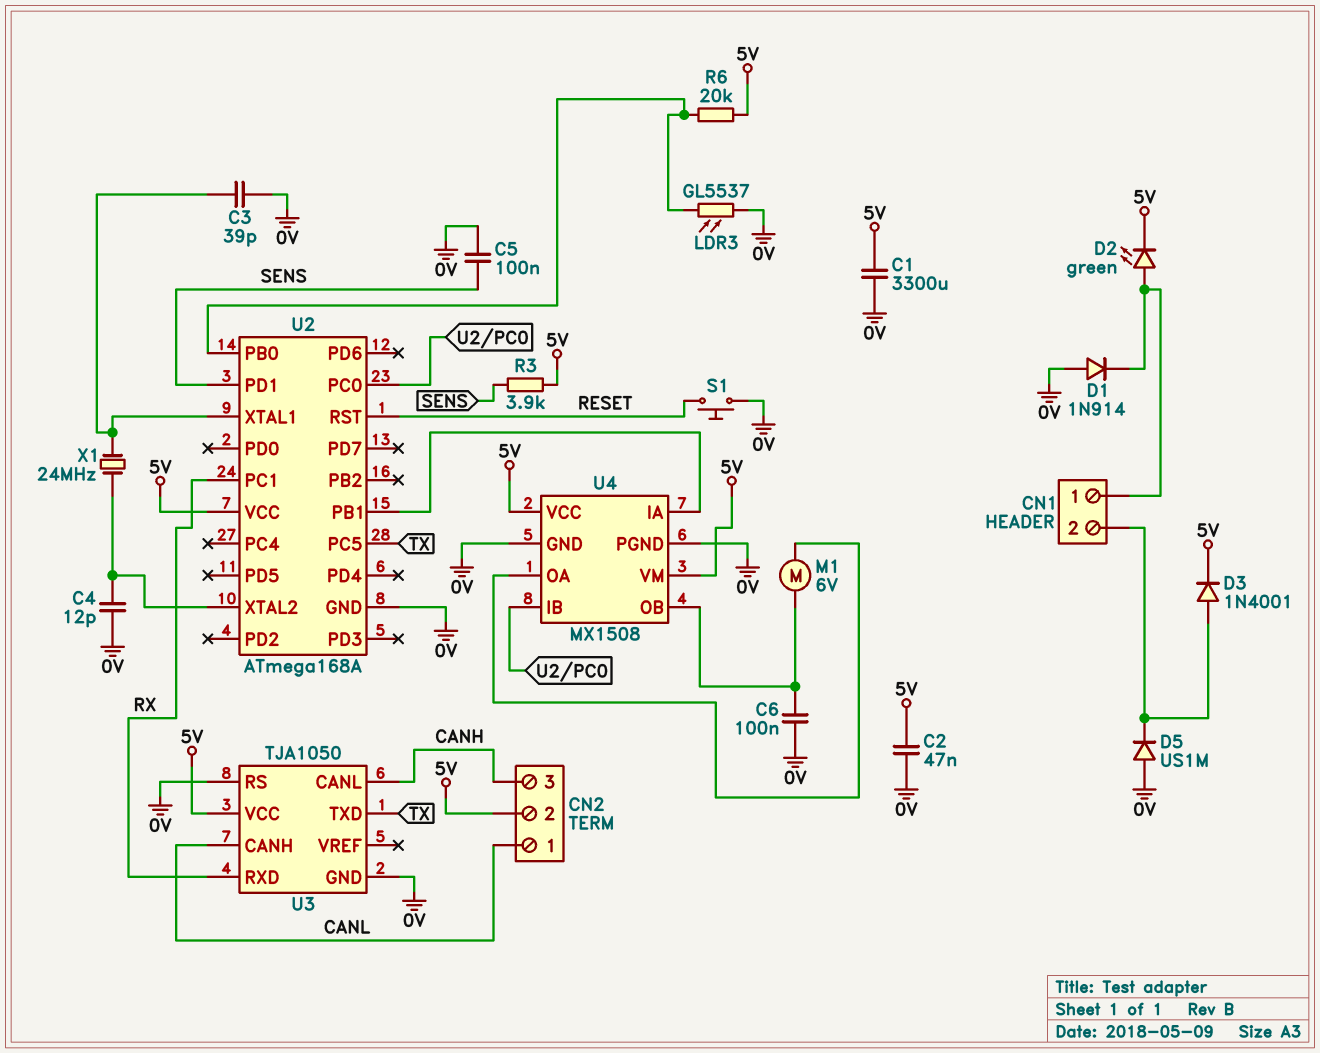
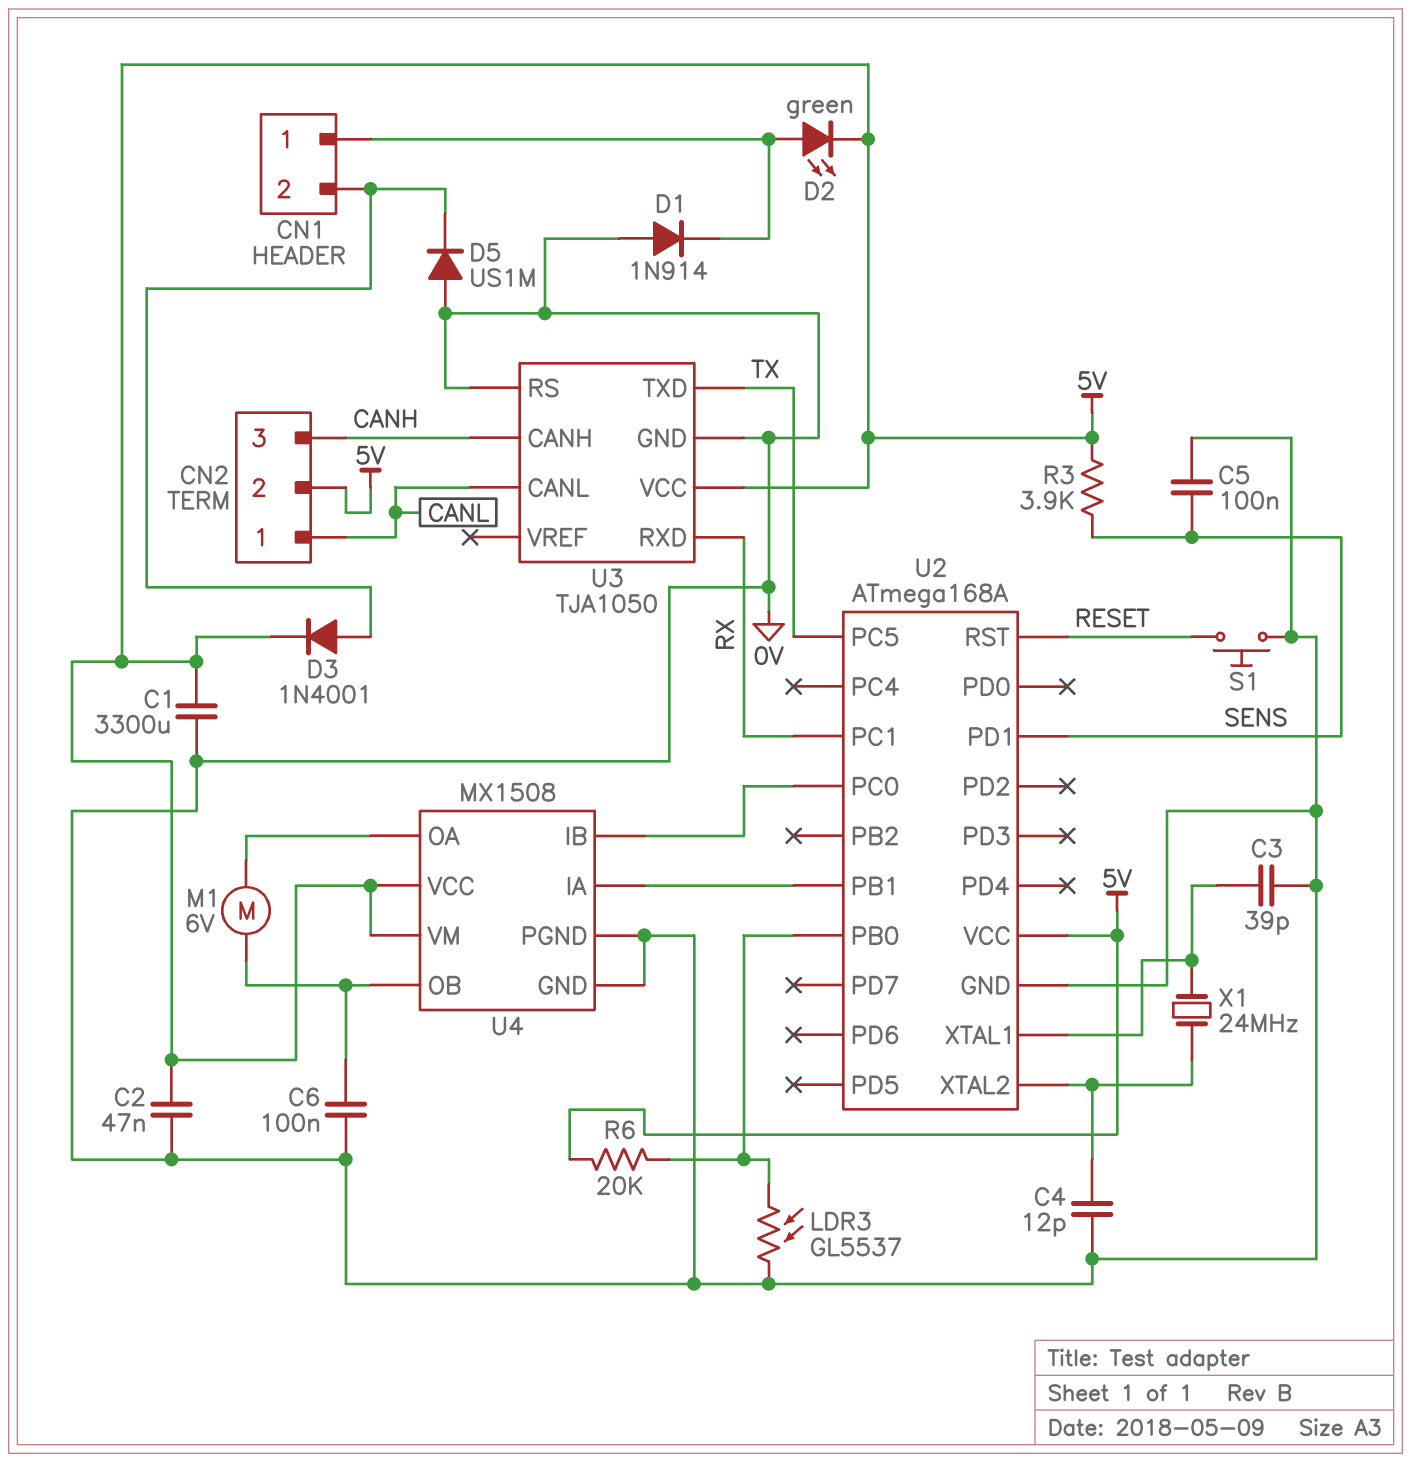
U3 pin CANH: CANL -> CANH
U3 pin CANL: CANH -> CANL

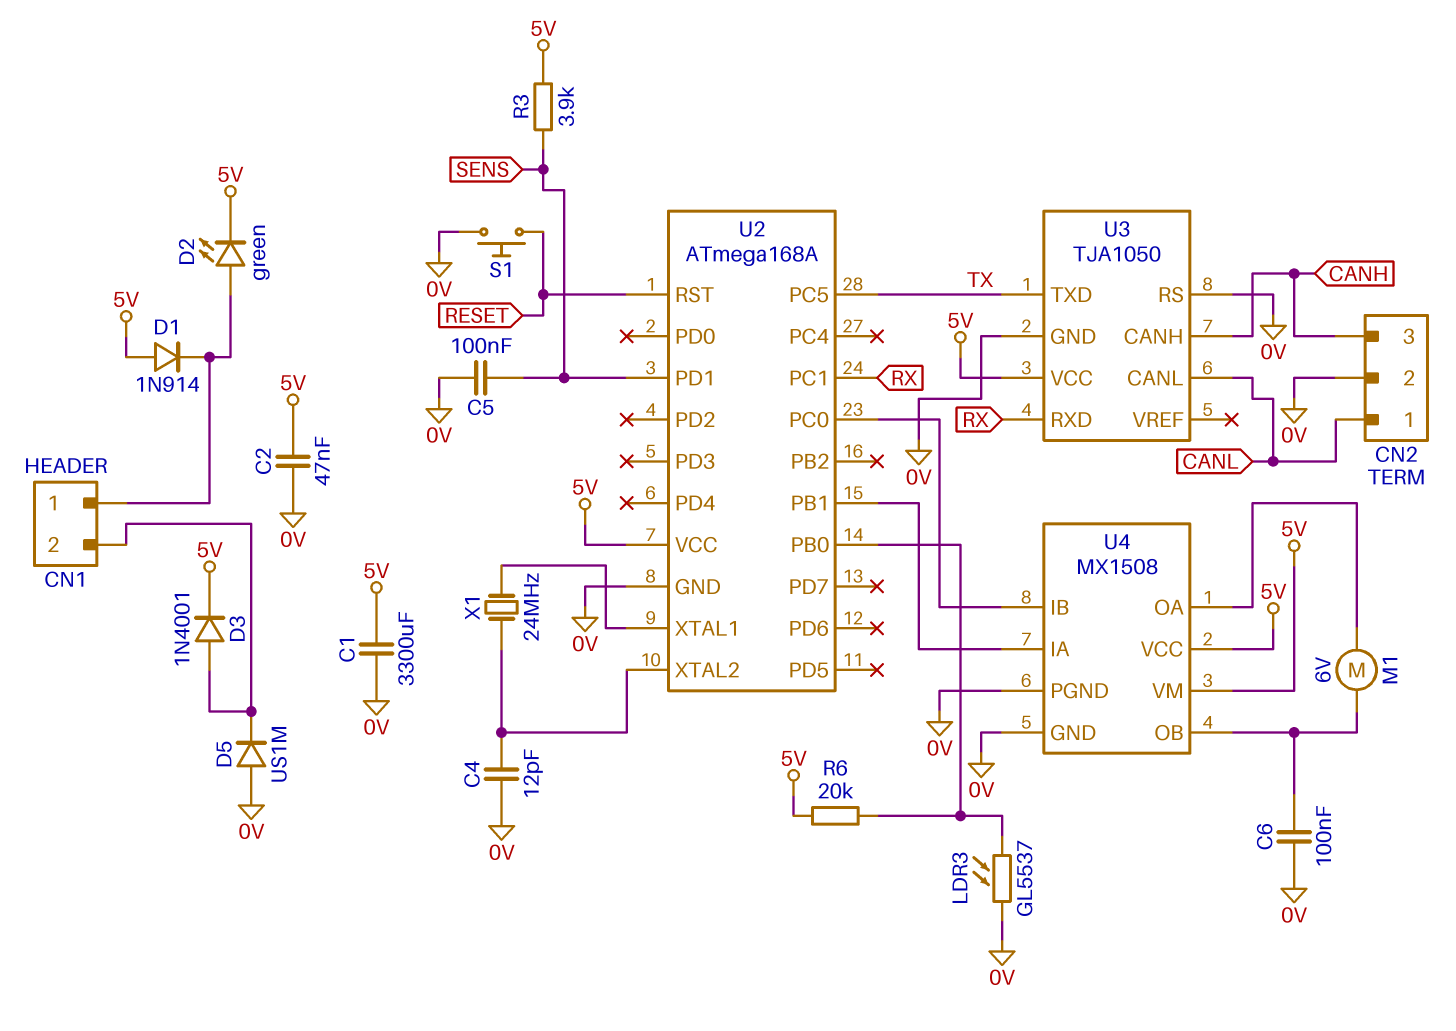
C3: 39pF (0V, U2/XTAL1) -> none
CN2 pin 2: 5V -> 0V
D1: diode 1N914 (A 0V, K CN1/1) -> diode 1N914 (A 5V, K CN1/1)

